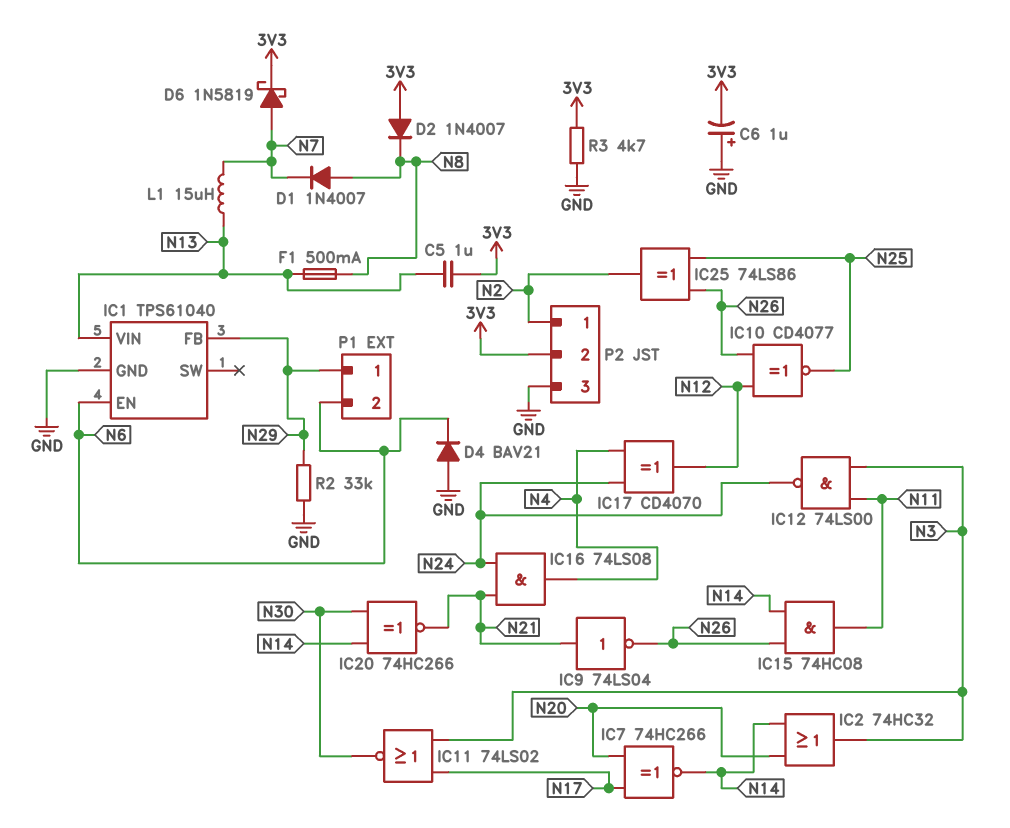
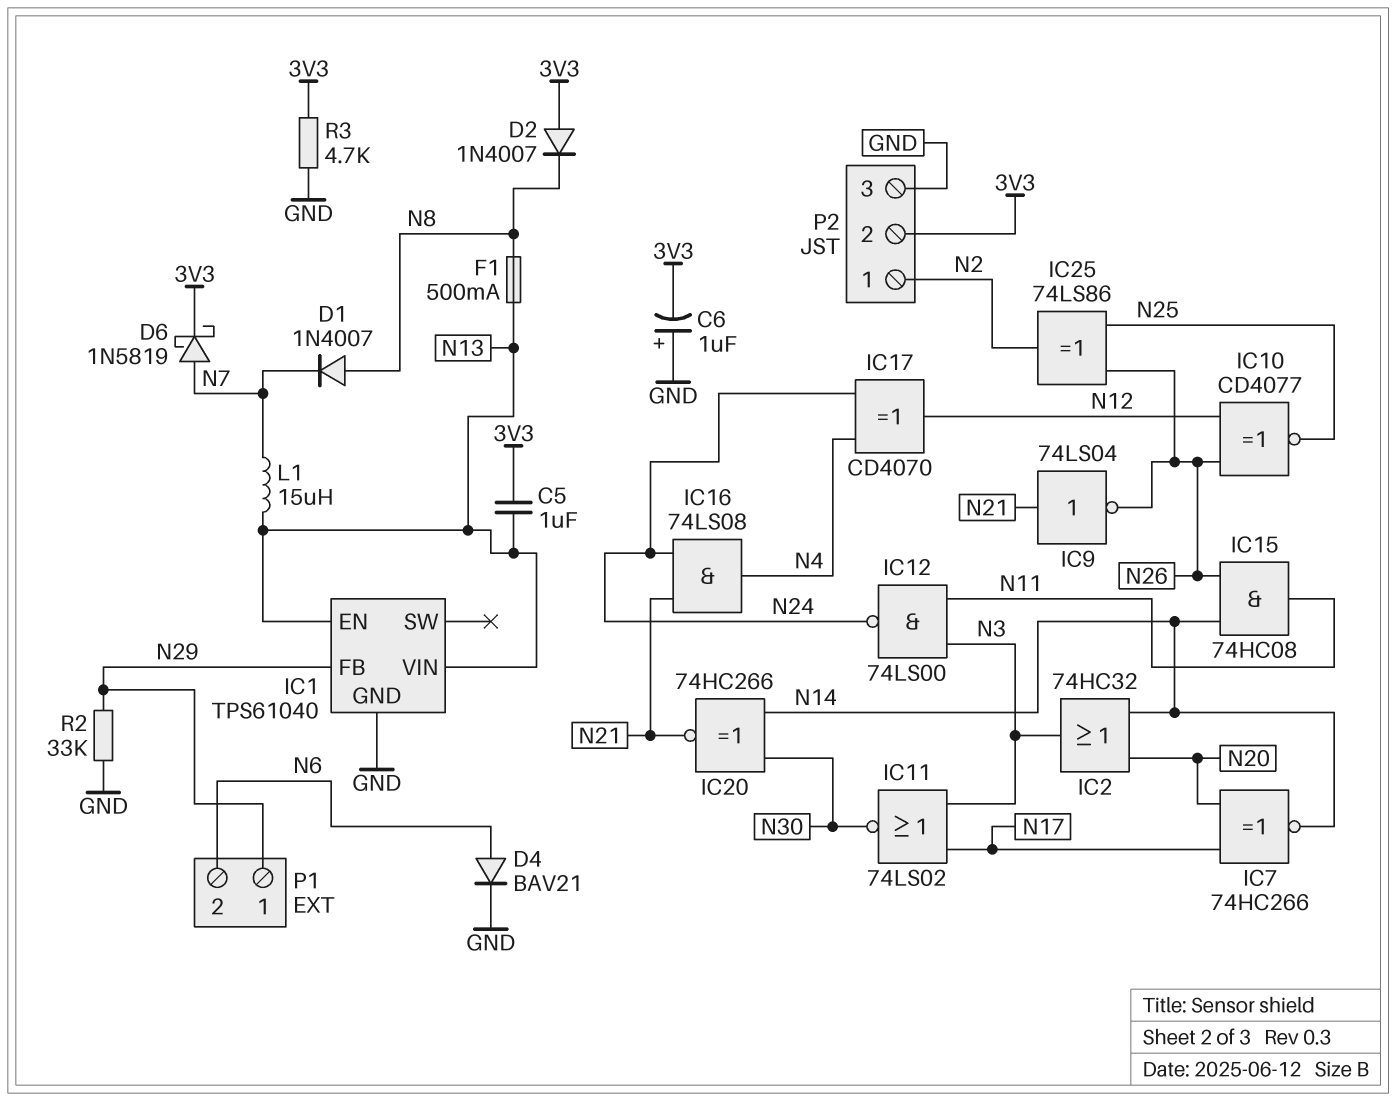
D4: diode BAV21 (A GND, K N6) -> diode BAV21 (A N6, K GND)
IC1 pin EN: N6 -> N13

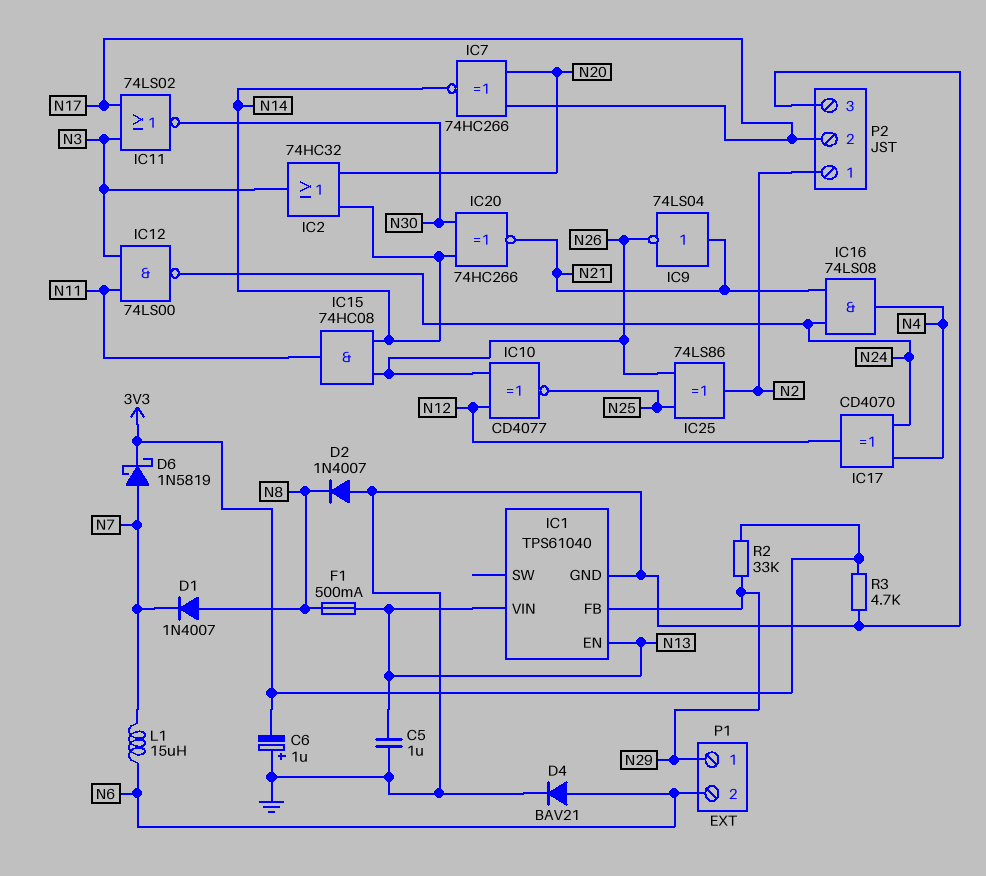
C5: 1uF (3V3, N13) -> 1uF (GND, N13)
D2: diode 1N4007 (A 3V3, K N8) -> diode 1N4007 (A GND, K N8)
L1: 15uH (N7, N13) -> 15uH (N6, N7)
P2 pin 2: 3V3 -> N17
R2: 33k (GND, N29) -> 33k (3V3, N29)

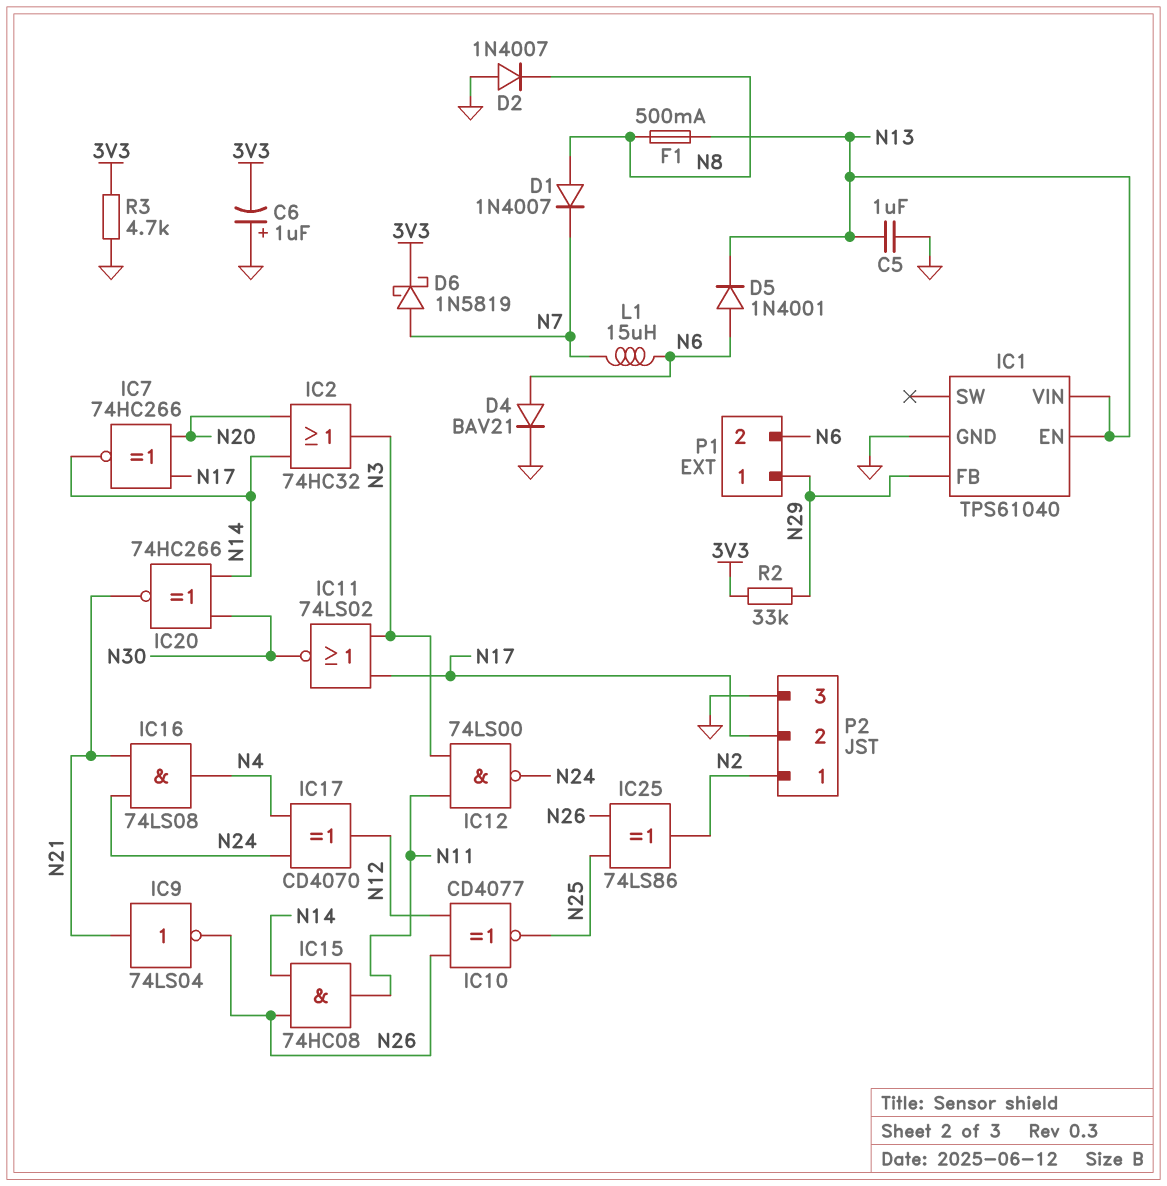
D5: none -> diode 1N4001 (A N6, K N13)

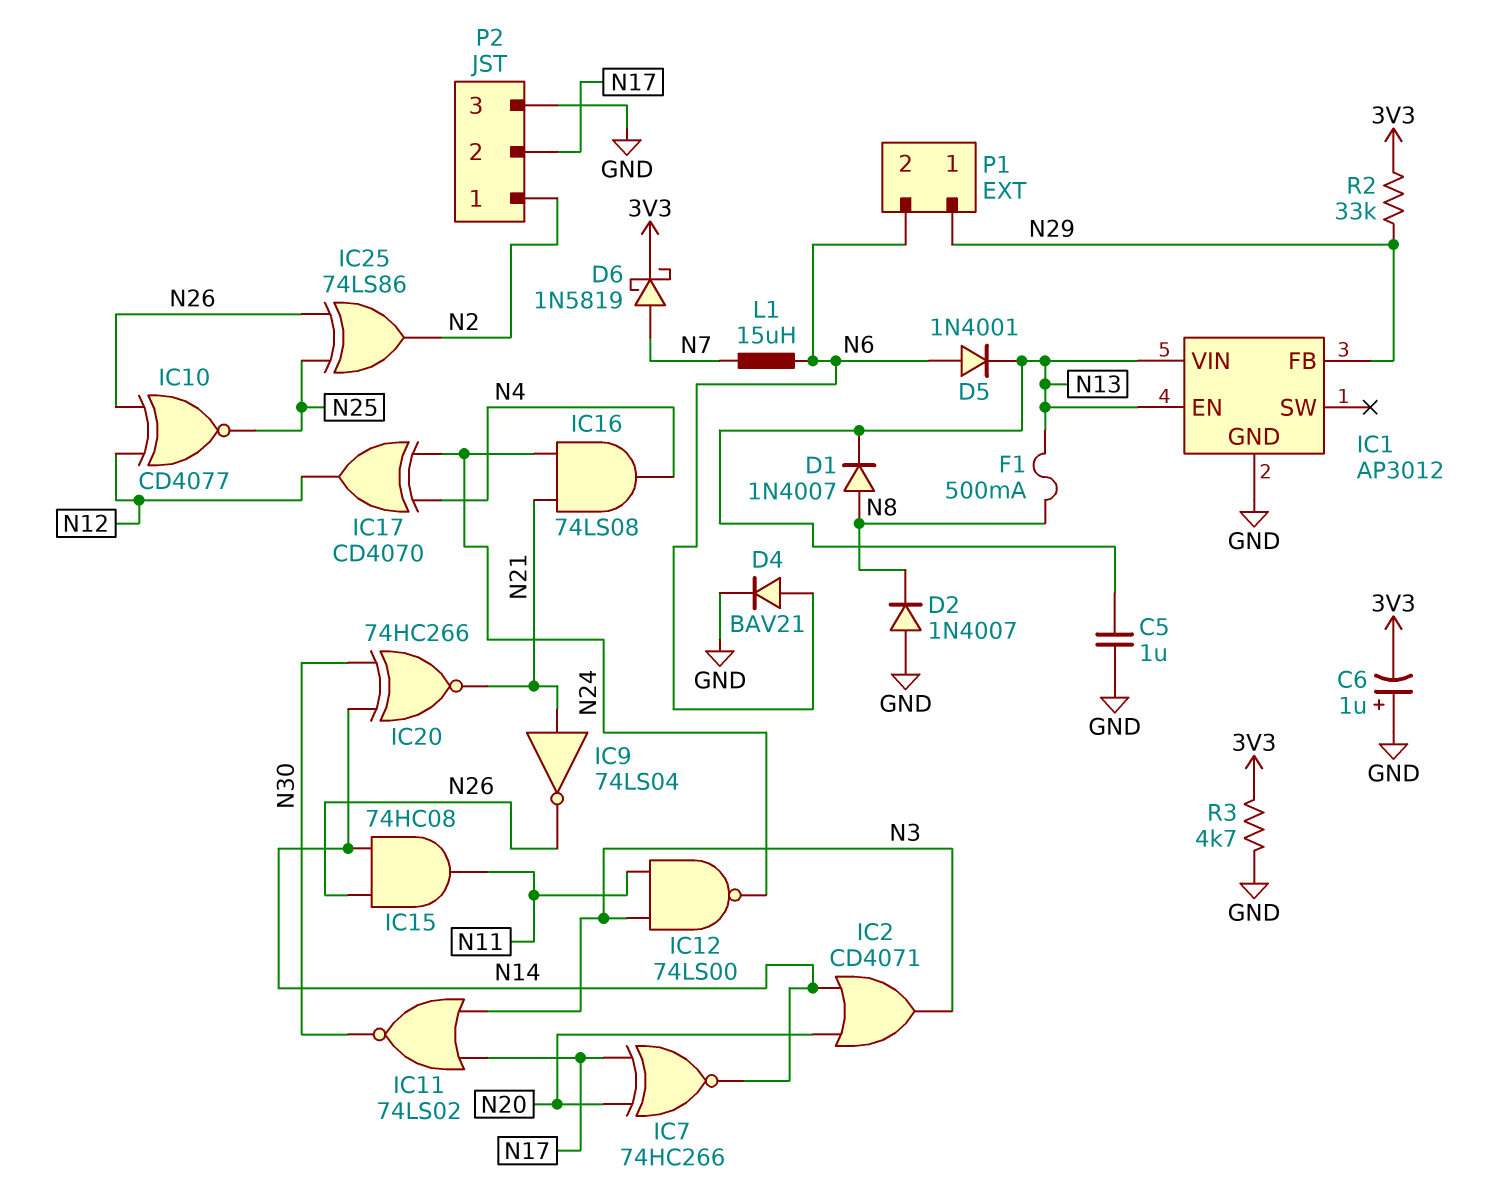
D1: diode 1N4007 (A N8, K N7) -> diode 1N4007 (A N8, K N13)
IC1: TPS61040 -> AP3012
IC2: OR 74HC32 (in N14, in N20, out N3) -> OR CD4071 (in N14, in N20, out N3)

